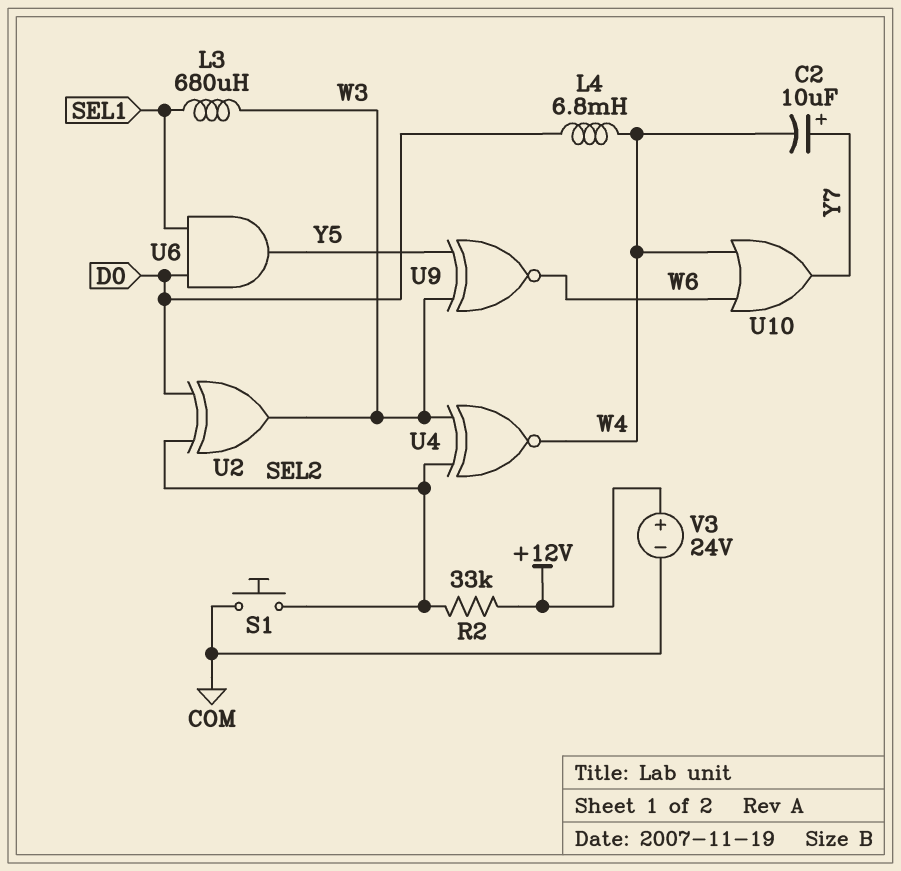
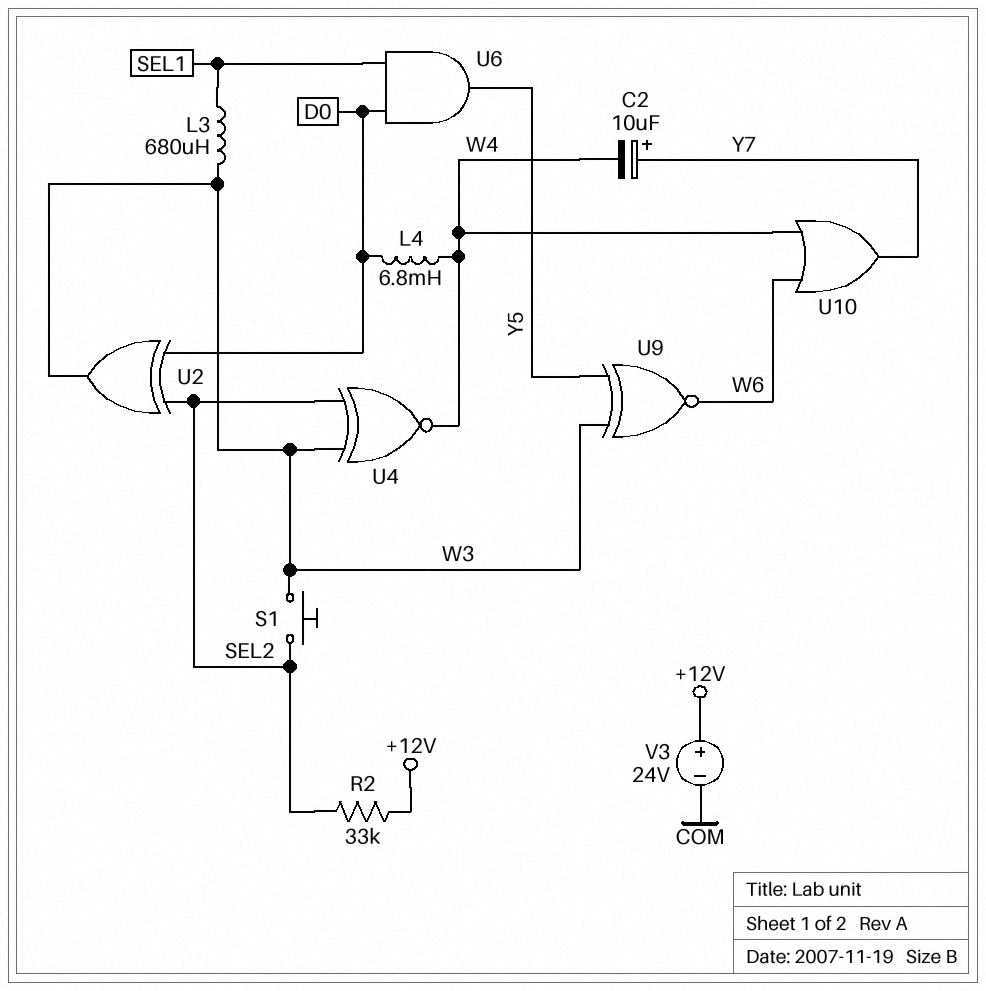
S1: button (COM, SEL2) -> button (SEL2, W3)

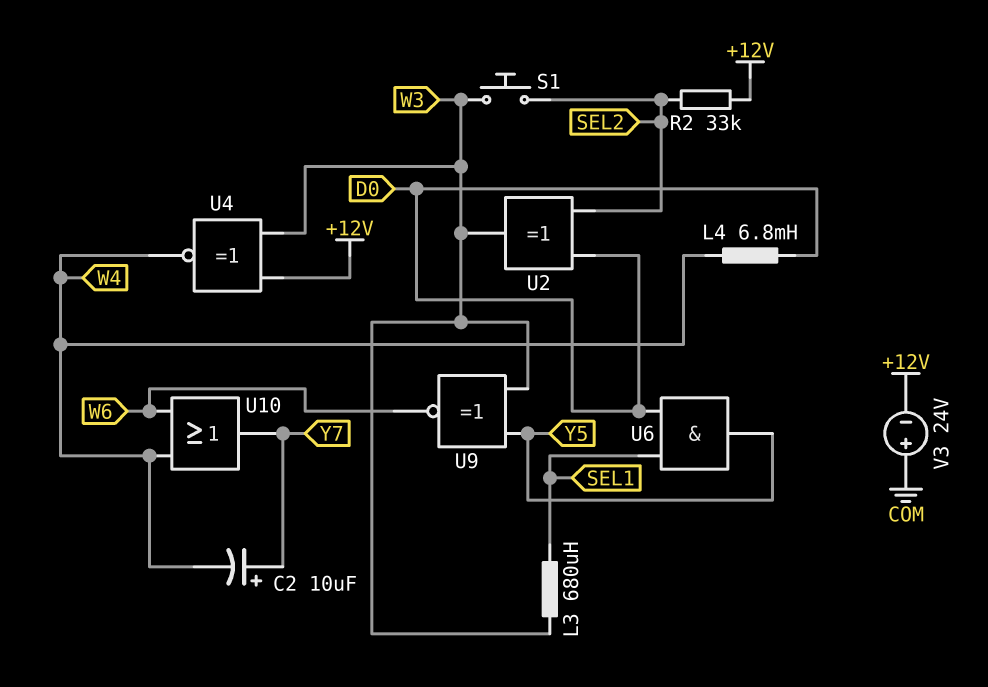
U4: XNOR (in SEL2, in W3, out W4) -> XNOR (in +12V, in W3, out W4)
V3: 24V (plus +12V, minus COM) -> 24V (plus COM, minus +12V)

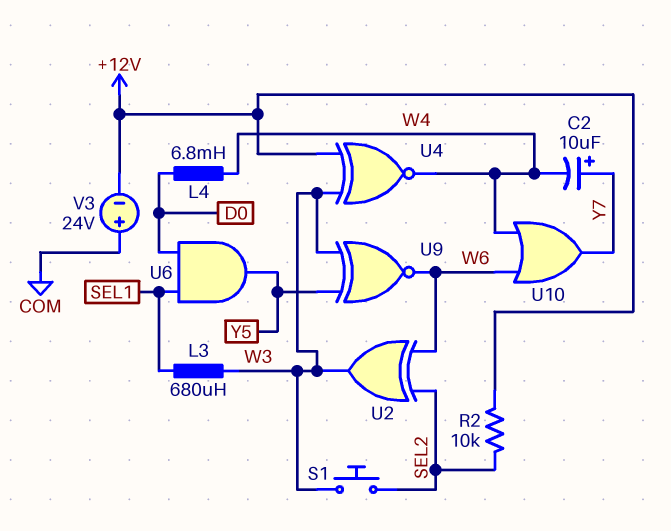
R2: 33k (+12V, SEL2) -> 10k (+12V, SEL2)
U2: XOR (in D0, in SEL2, out W3) -> XOR (in SEL2, in W6, out W3)

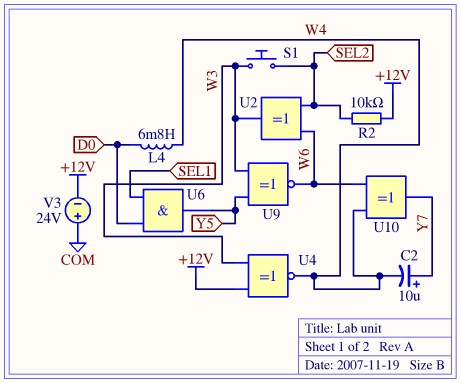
L3: 680uH (SEL1, W3) -> none
U10: OR (in W4, in W6, out Y7) -> XOR (in W4, in W6, out Y7)

